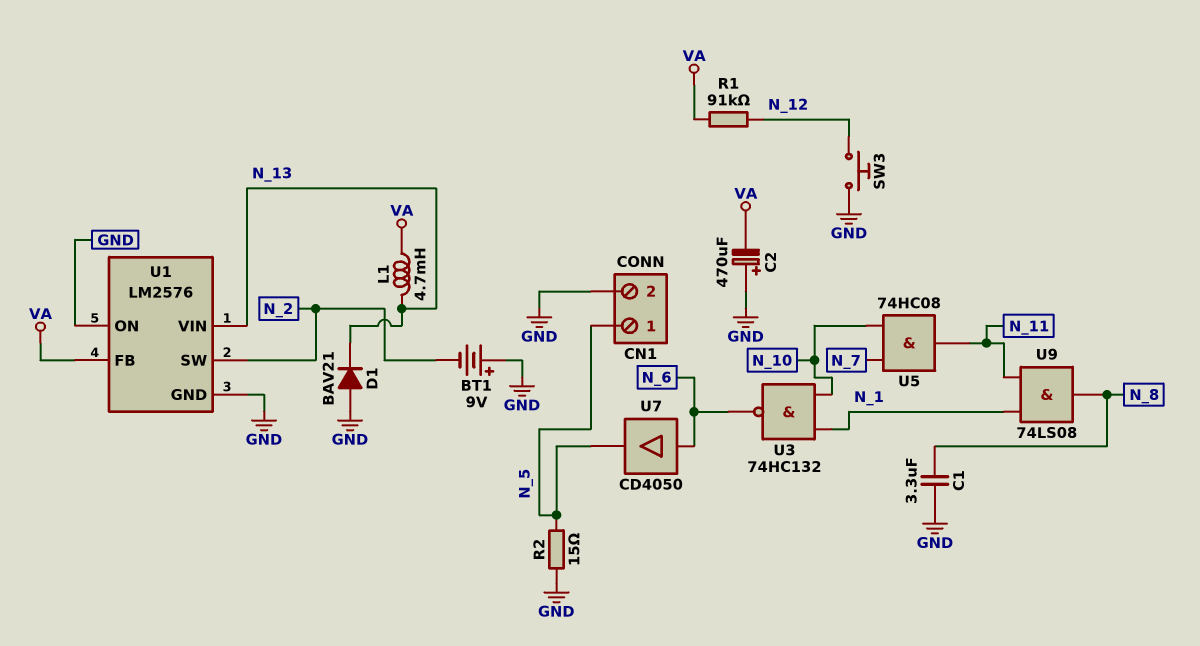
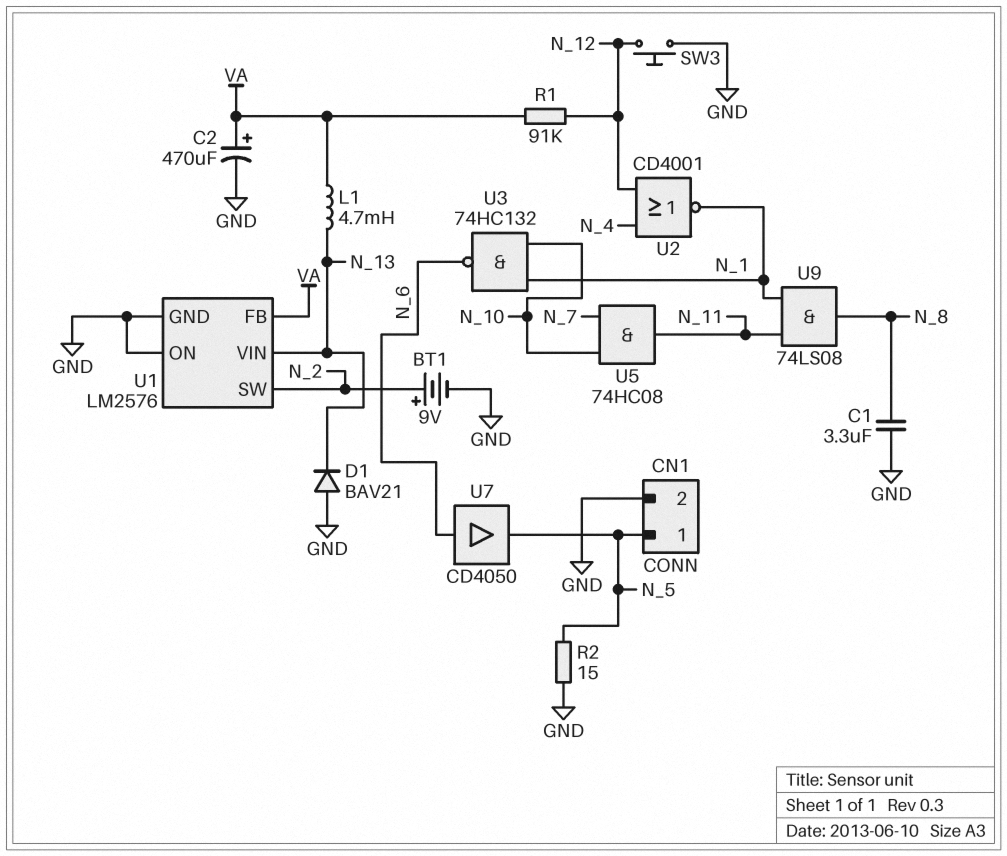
BT1: 9V (plus GND, minus N_2) -> 9V (plus N_2, minus GND)
C2: 470uF (plus GND, minus VA) -> 470uF (plus VA, minus GND)
U2: none -> NOR CD4001 (in N_4, in N_12, out N_1)

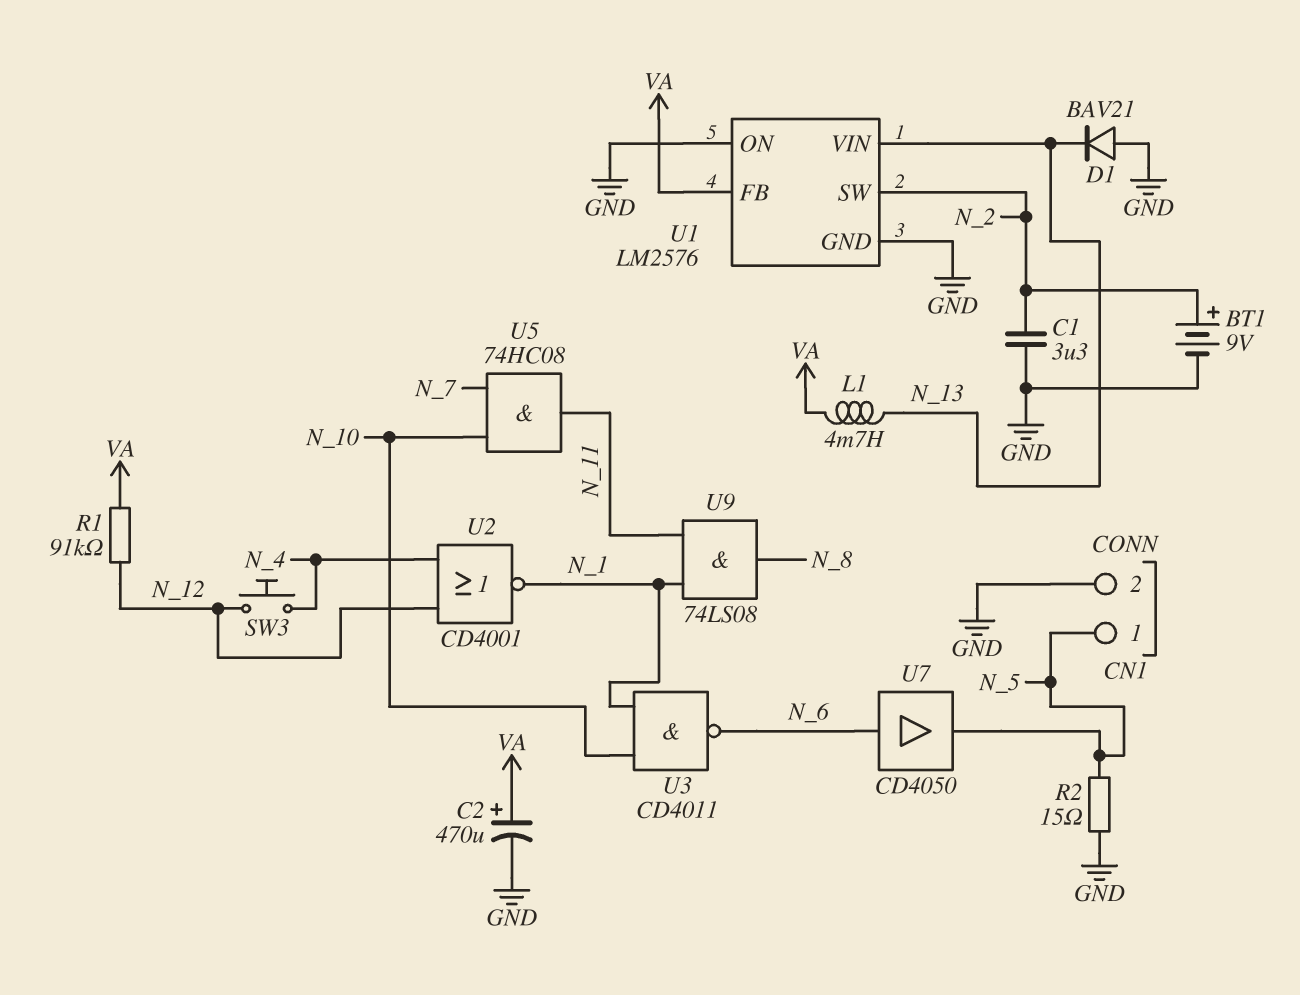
C1: 3.3uF (GND, N_8) -> 3.3uF (GND, N_2)
SW3: button (GND, N_12) -> button (N_4, N_12)
U3: NAND 74HC132 (in N_1, in N_10, out N_6) -> NAND CD4011 (in N_1, in N_10, out N_6)

